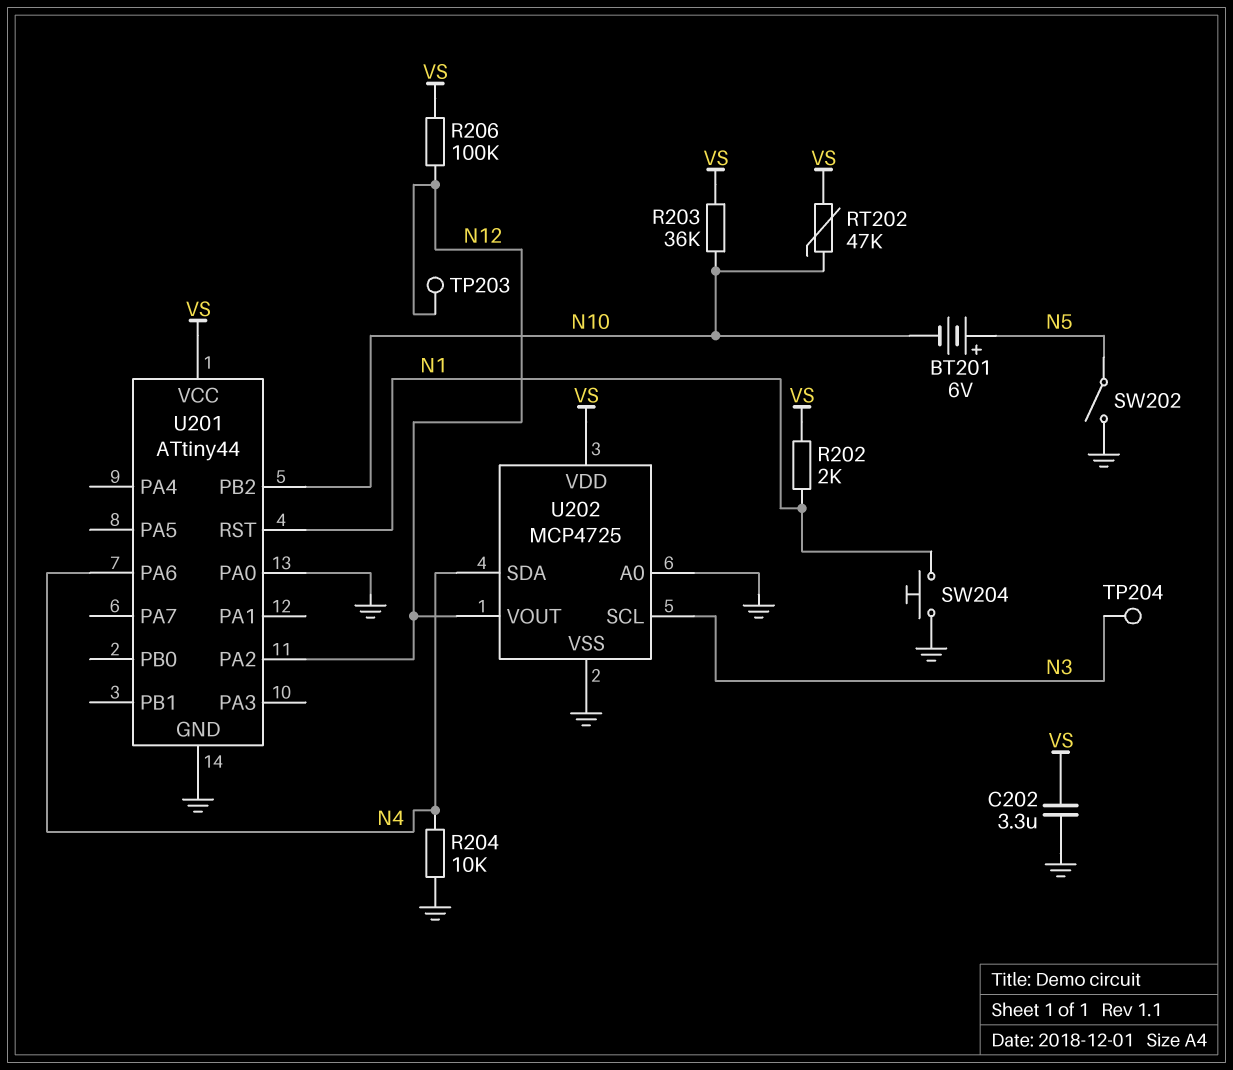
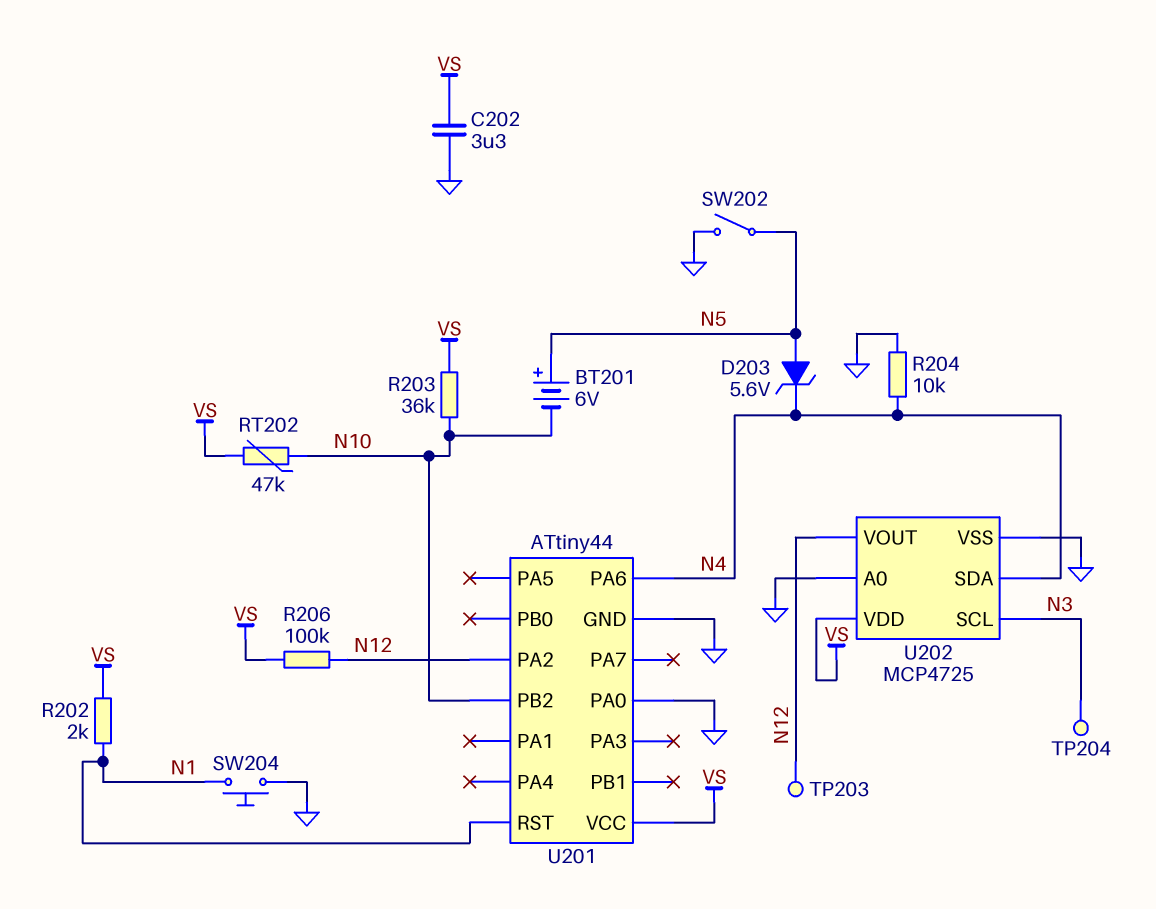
D203: none -> zener 5.6V (A N5, K N4)

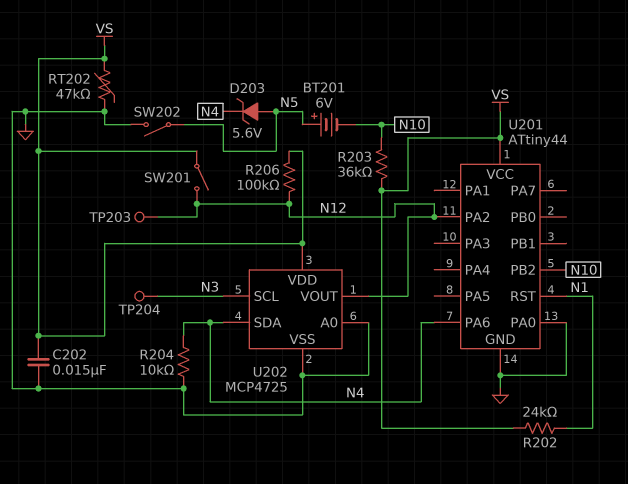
C202: 3.3uF (GND, VS) -> 15nF (GND, VS)
R202: 2k (N1, VS) -> 24k (N1, VS)
RT202: 47k (N10, VS) -> 47k (GND, VS)
SW201: none -> switch (N12, VS)
SW204: button (GND, N1) -> none

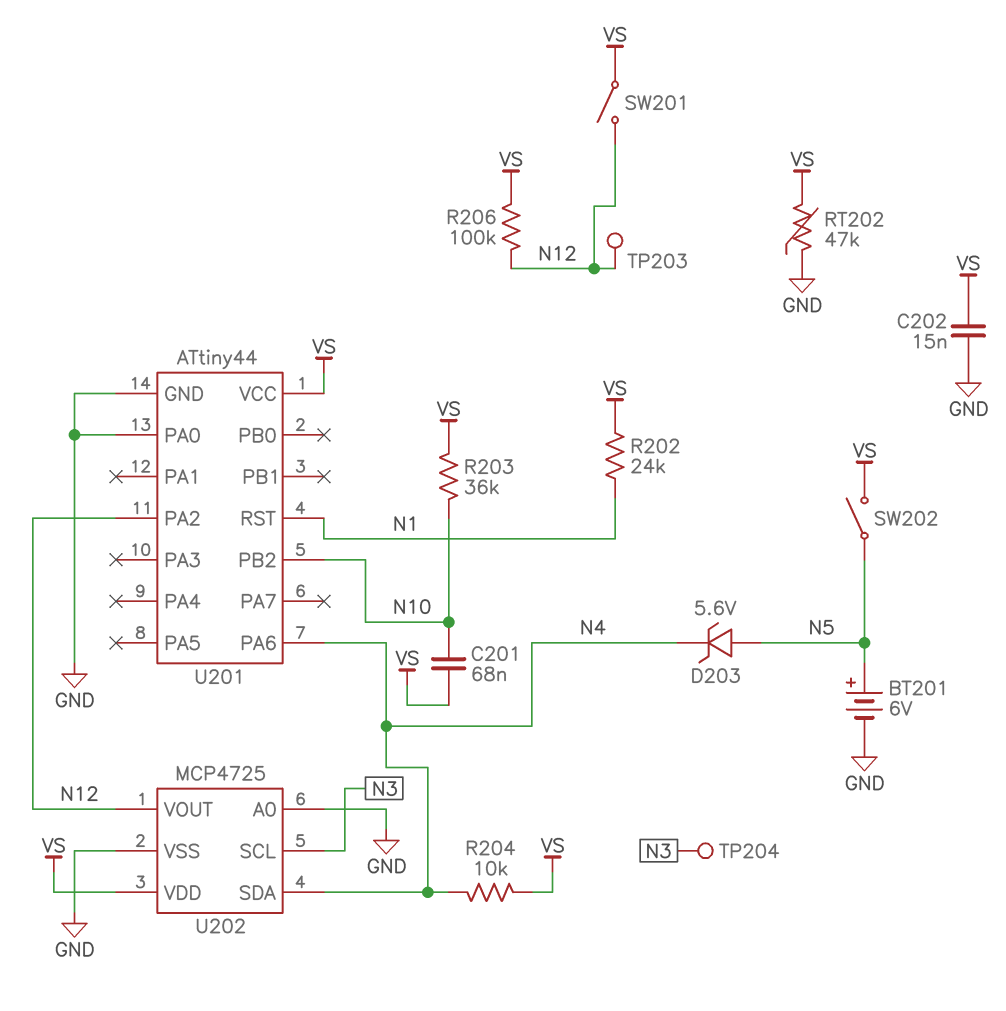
BT201: 6V (plus N5, minus N10) -> 6V (plus N5, minus GND)
C201: none -> 68nF (N10, VS)
R204: 10k (GND, N4) -> 10k (N4, VS)
SW202: switch (GND, N5) -> switch (N5, VS)

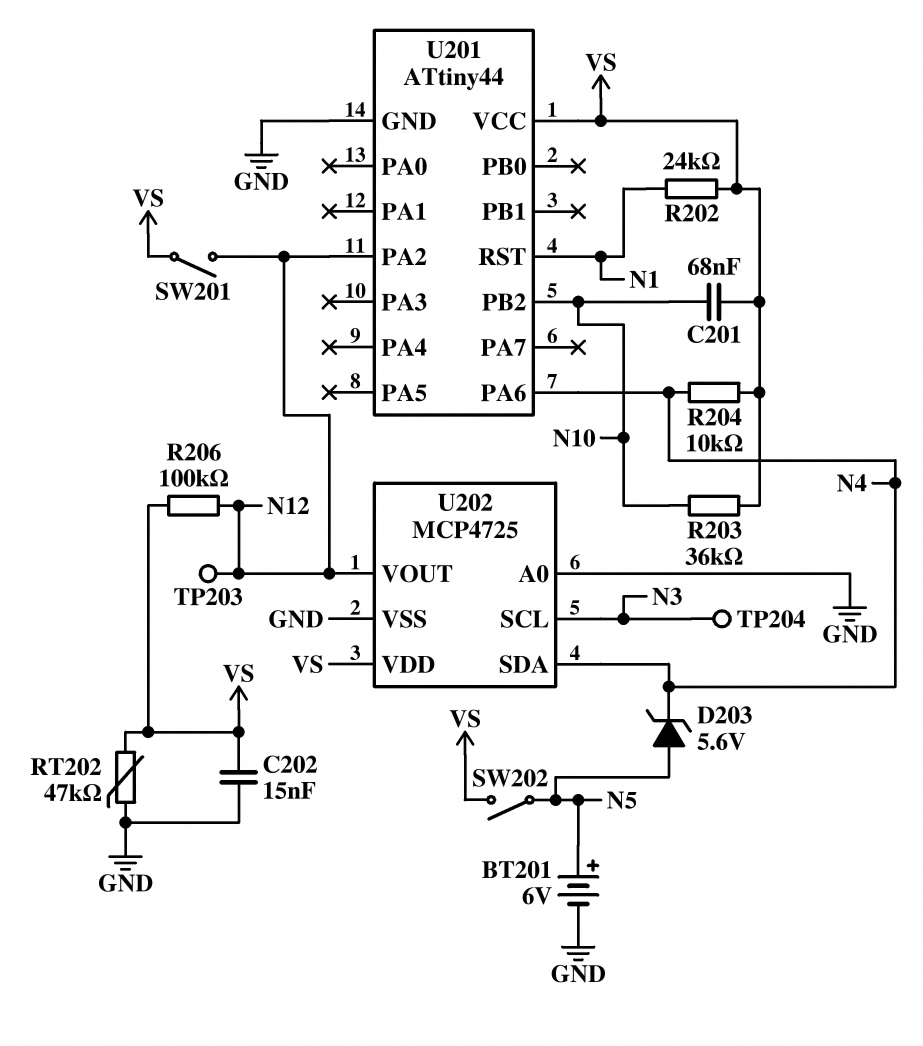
U201 pin PA0: GND -> none

